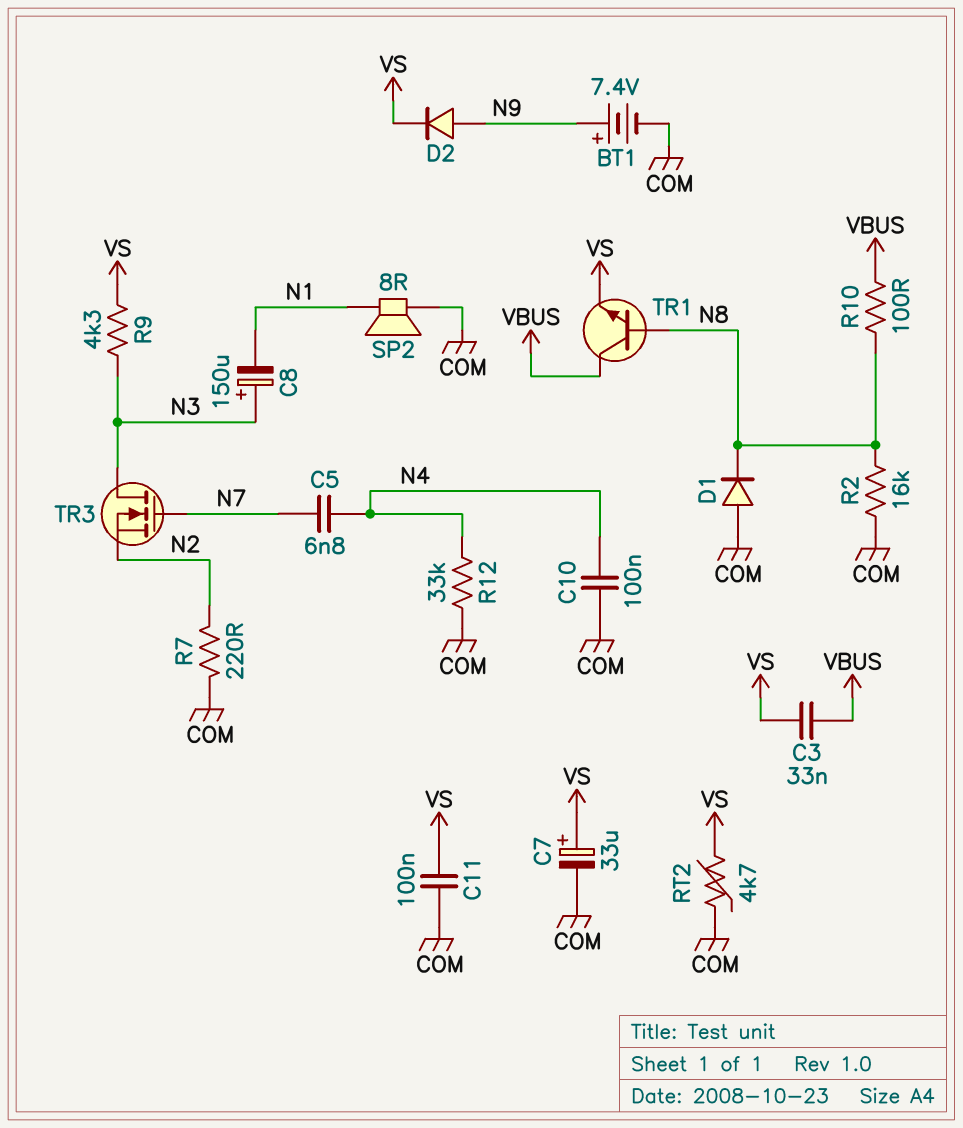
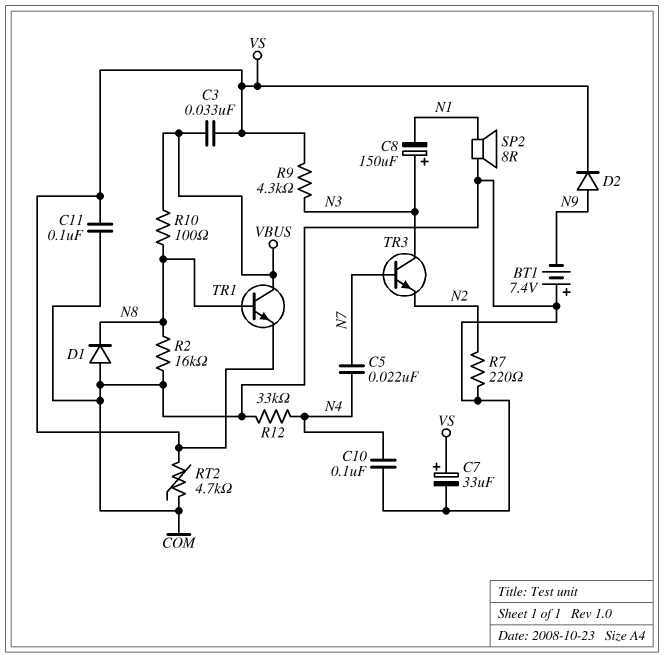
BT1: 7.4V (plus N9, minus COM) -> 7.4V (plus COM, minus N9)
C5: 6.8nF (N4, N7) -> 22nF (N4, N7)
TR3: NMOS (G N7, D N3, S N2) -> NPN (B N7, C N3, E N2)

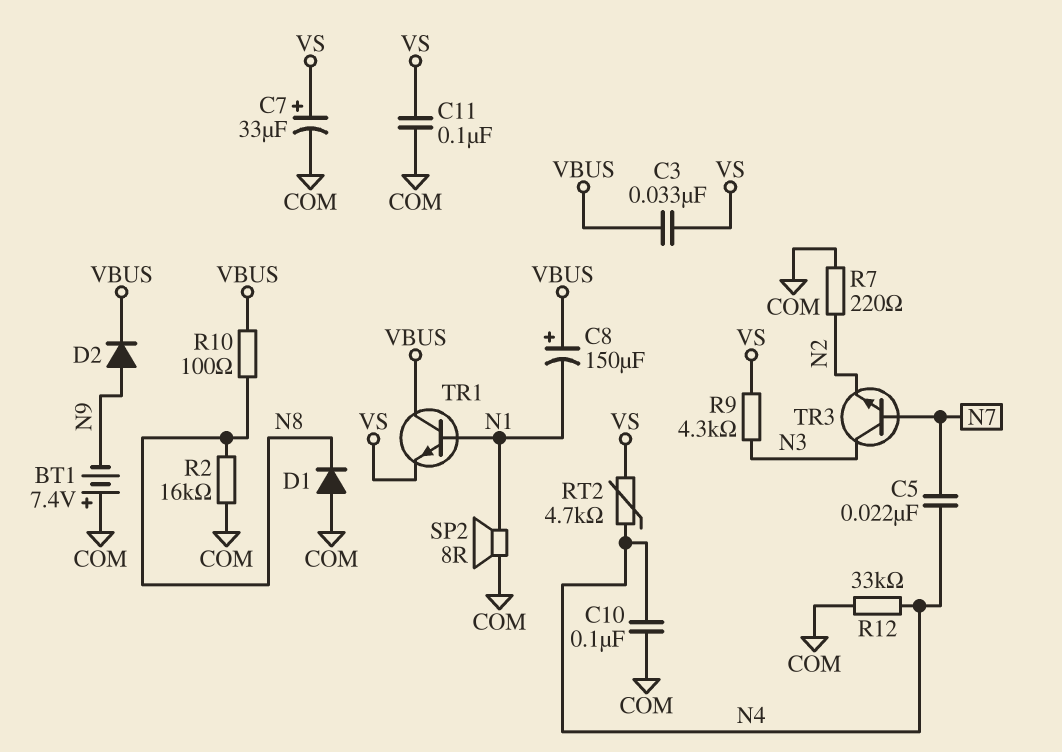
C8: 150uF (plus N3, minus N1) -> 150uF (plus VBUS, minus N1)
D2: diode (A N9, K VS) -> diode (A N9, K VBUS)
RT2: 4.7k (COM, VS) -> 4.7k (N4, VS)
TR1: NPN (B N8, C VBUS, E VS) -> NPN (B N1, C VBUS, E VS)

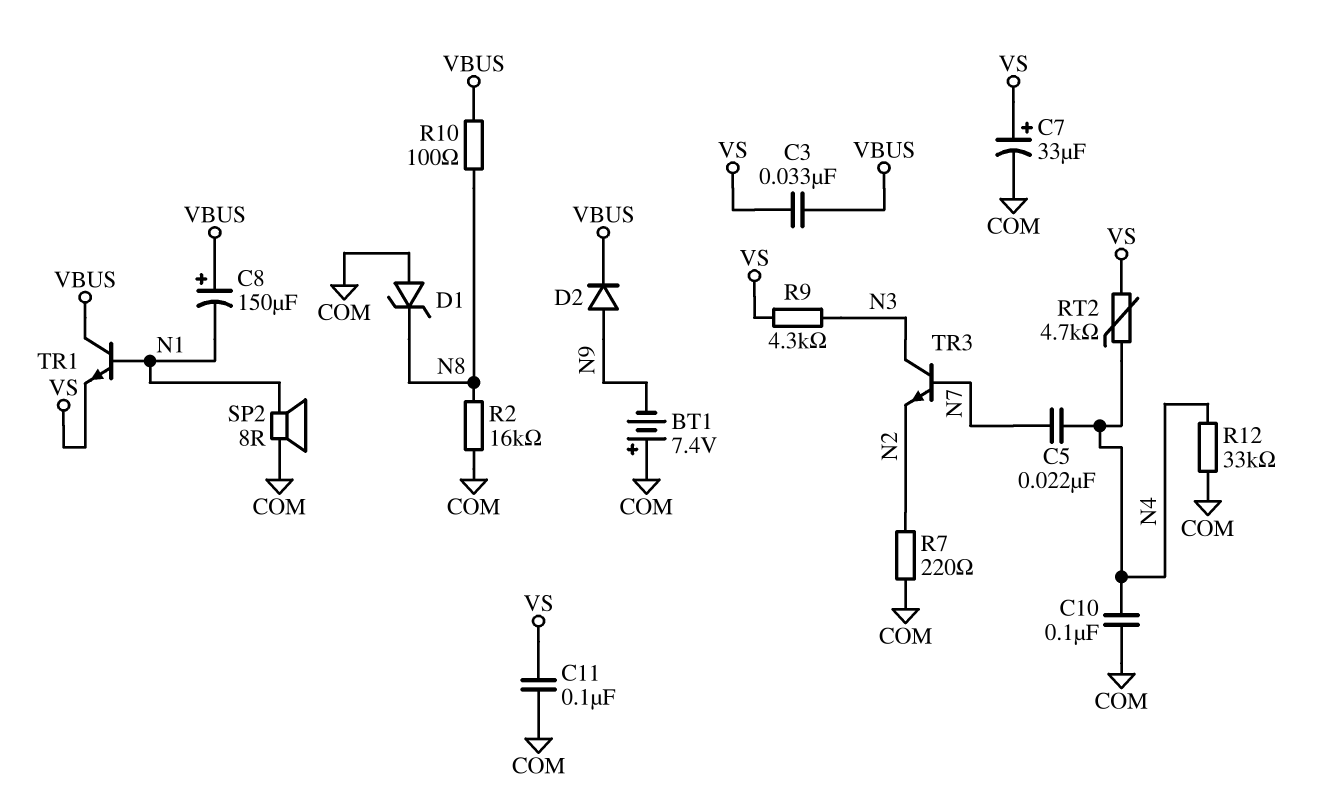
D1: diode (A COM, K N8) -> zener (A COM, K N8)

